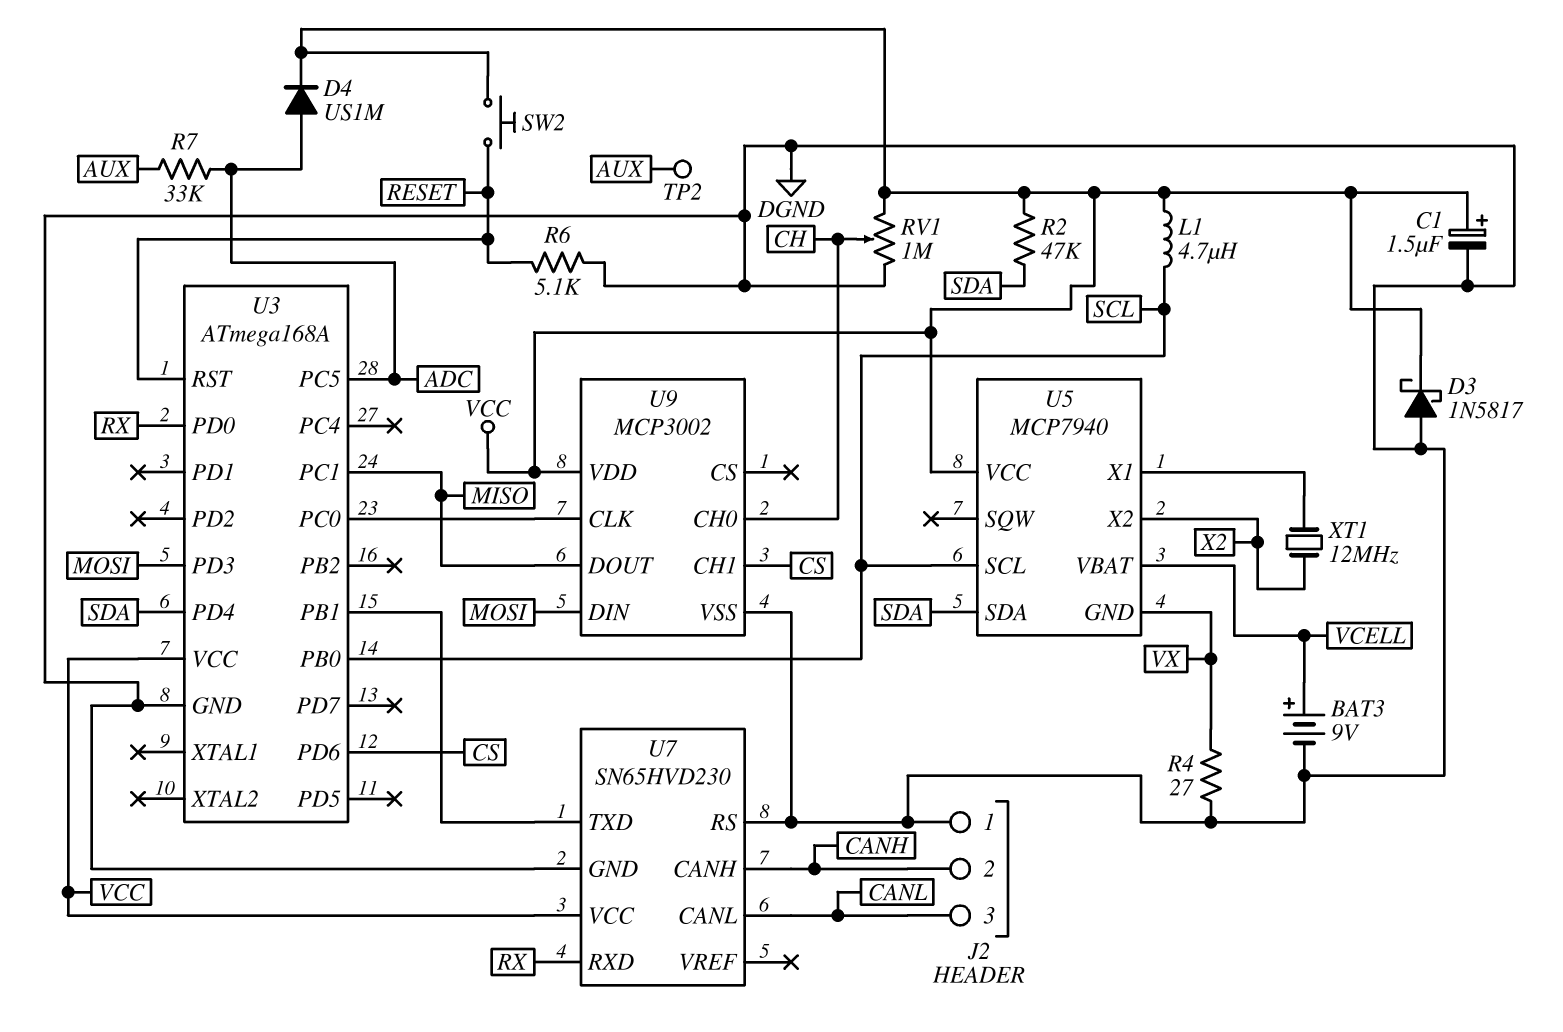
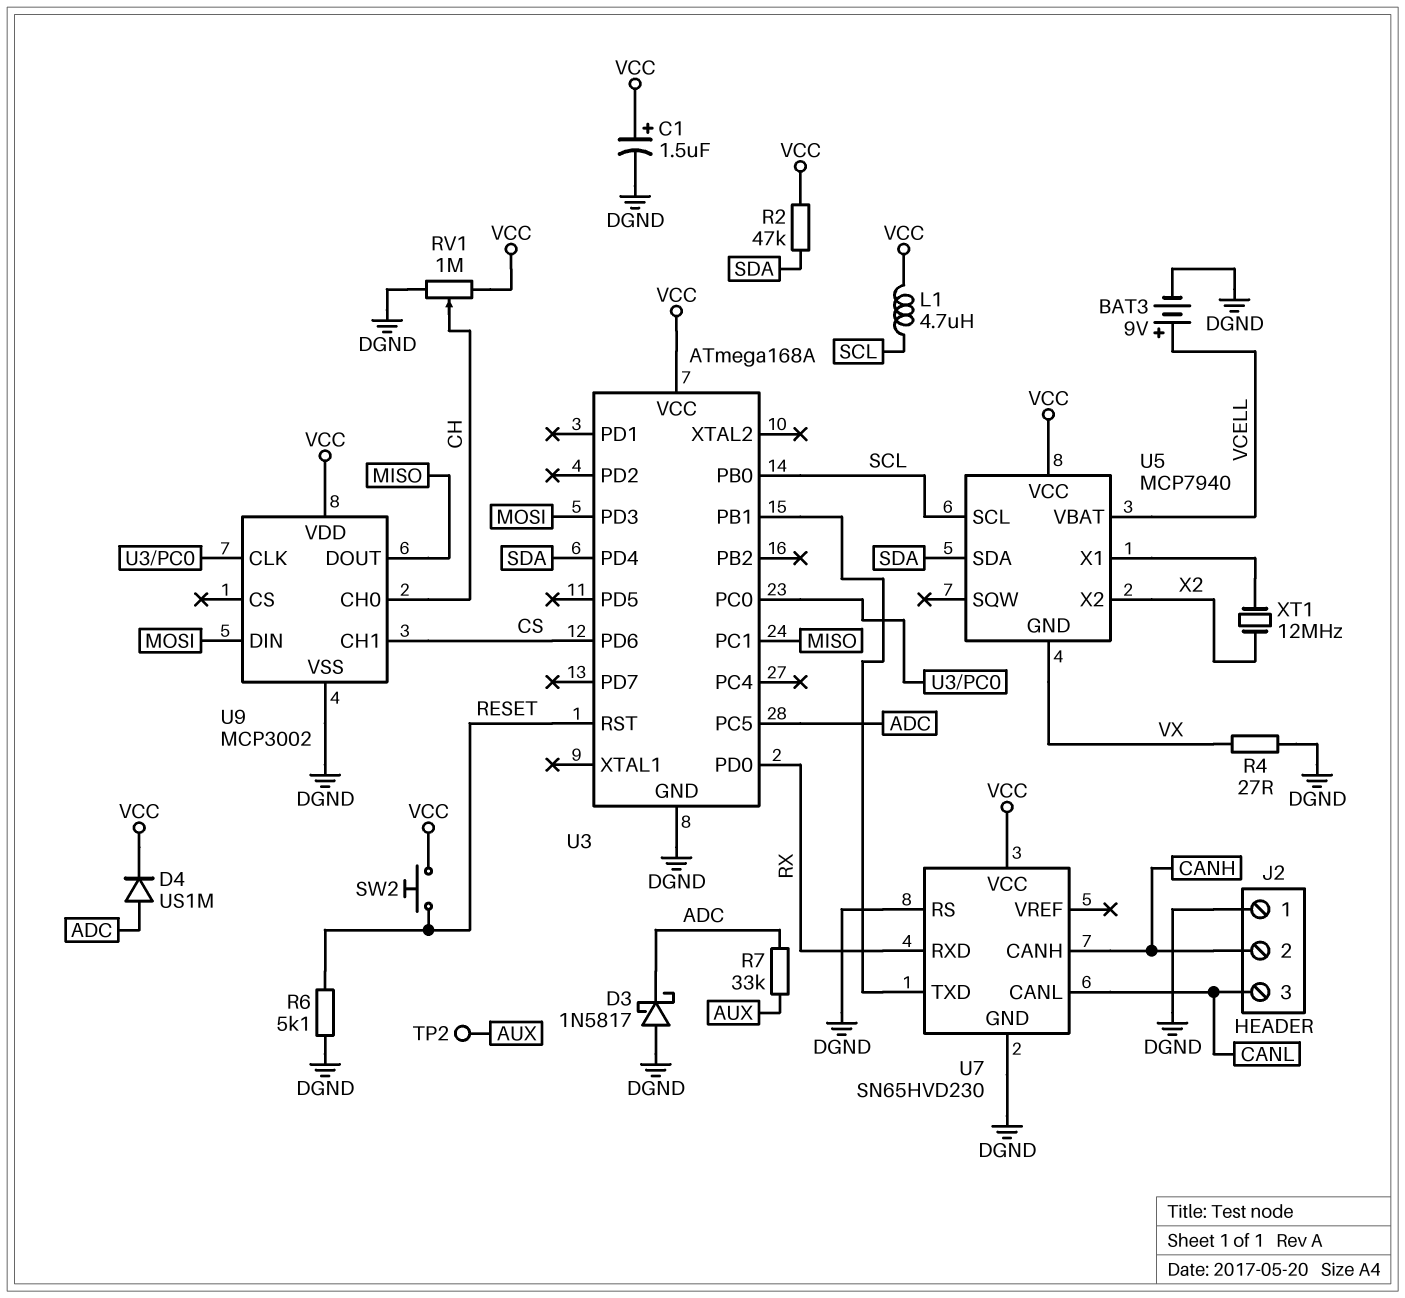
D3: schottky 1N5817 (A DGND, K VCC) -> schottky 1N5817 (A DGND, K ADC)

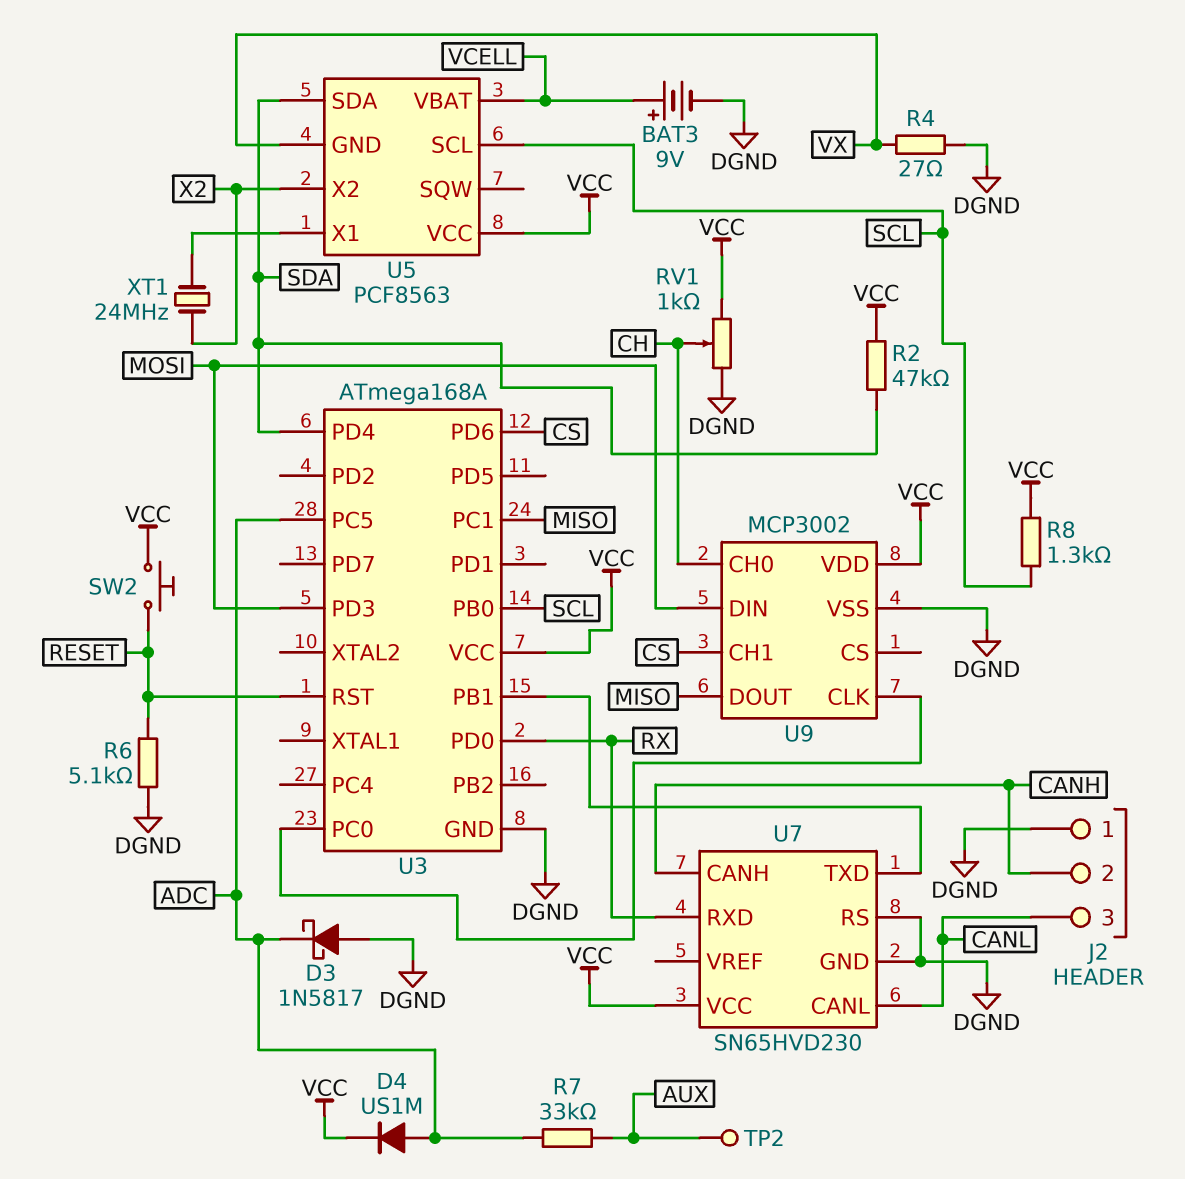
C1: 1.5uF (plus VCC, minus DGND) -> none
L1: 4.7uH (SCL, VCC) -> none
R8: none -> 1.3k (SCL, VCC)
RV1: 1M (DGND, VCC, wiper CH) -> 1k (DGND, VCC, wiper CH)
U5: MCP7940 -> PCF8563
XT1: 12MHz (U5/X1, X2) -> 24MHz (U5/X1, X2)

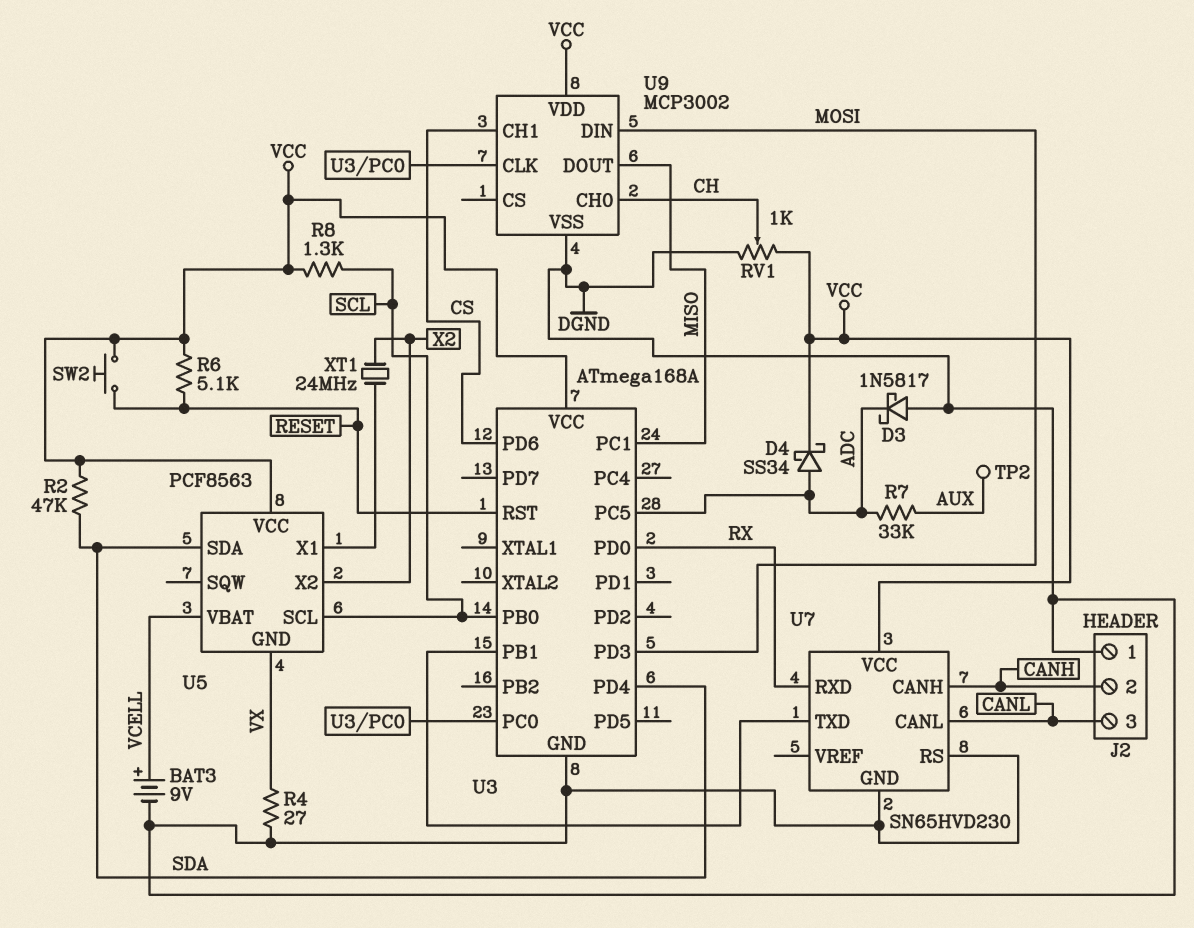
D4: diode US1M (A ADC, K VCC) -> schottky SS34 (A ADC, K VCC)
R6: 5.1k (DGND, RESET) -> 5.1k (RESET, VCC)

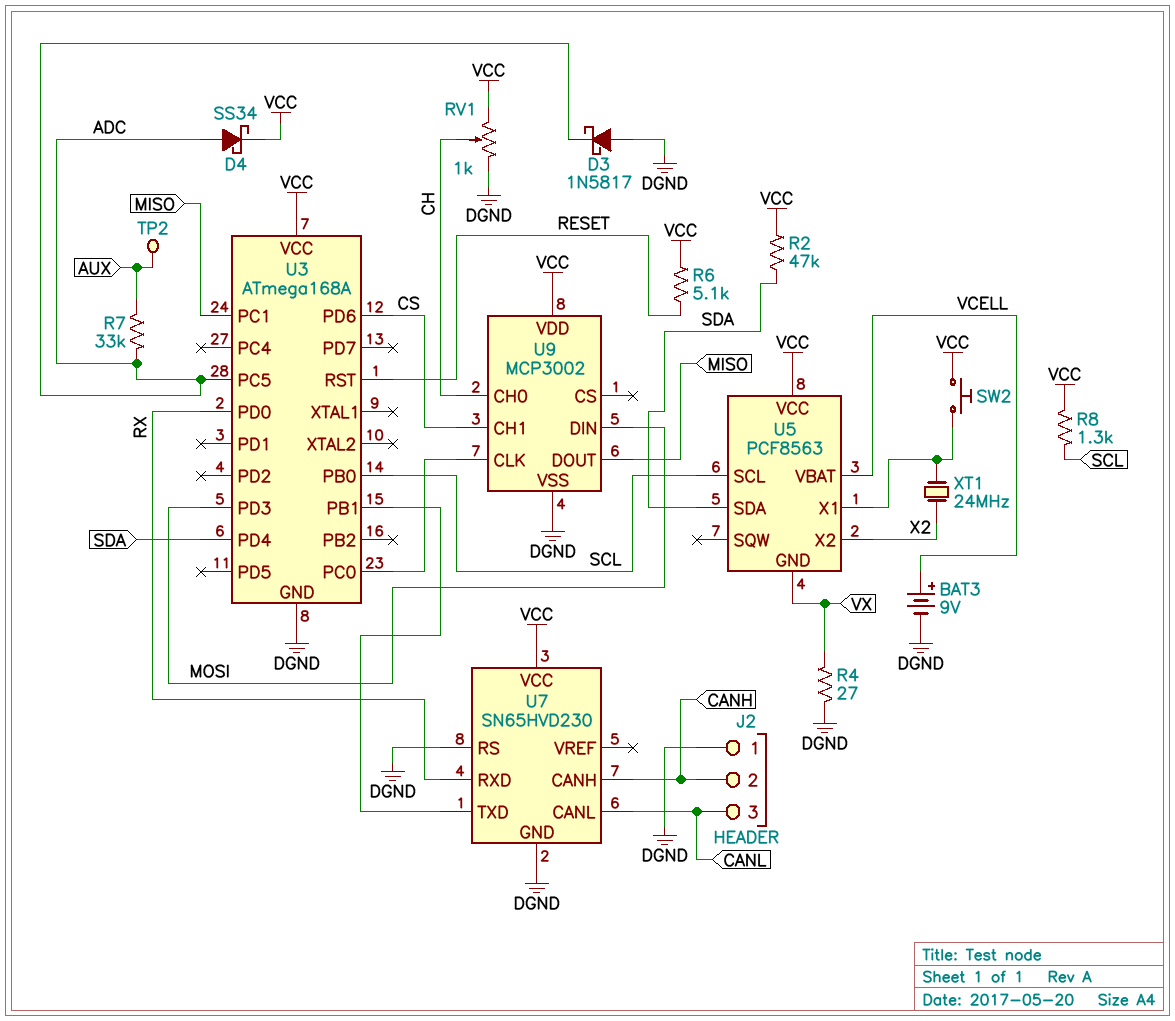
SW2: button (RESET, VCC) -> button (U5/X1, VCC)

